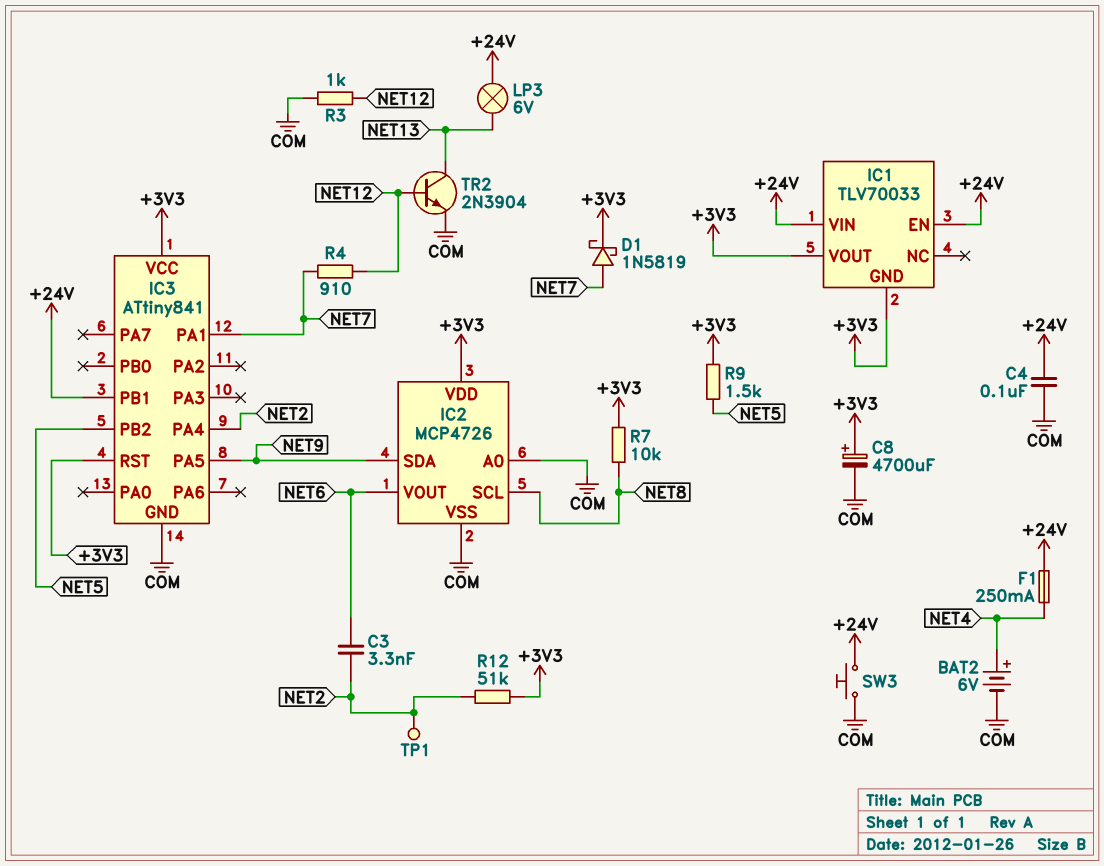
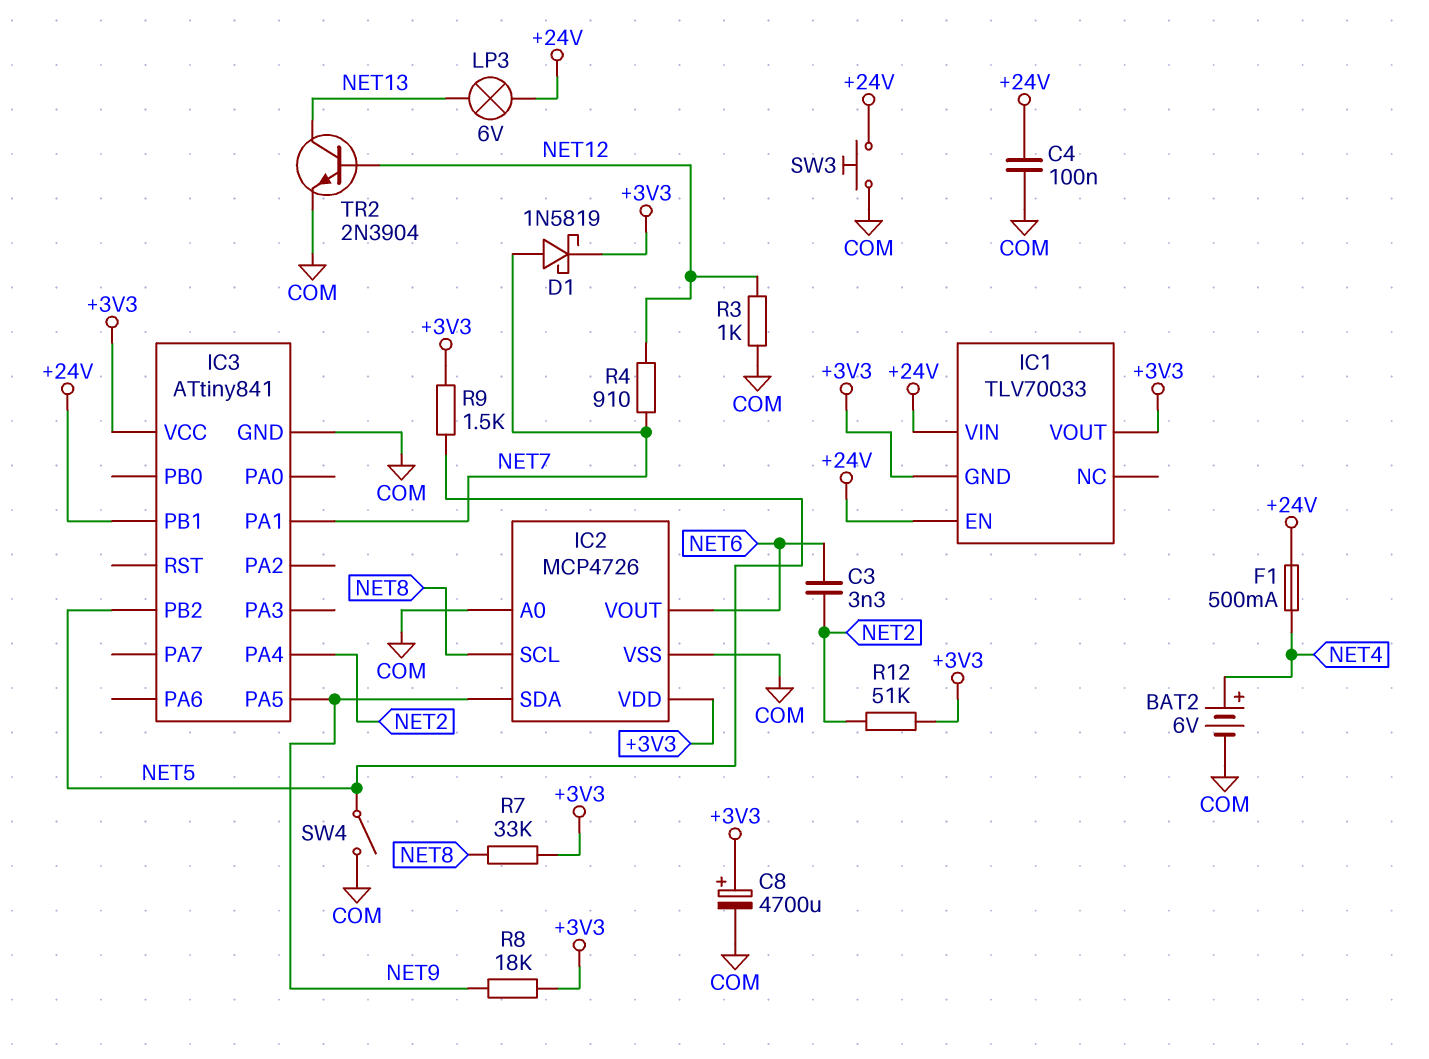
F1: 250mA (+24V, NET4) -> 500mA (+24V, NET4)
IC3 pin RST: +3V3 -> none
R7: 10k (+3V3, NET8) -> 33k (+3V3, NET8)
R8: none -> 18k (+3V3, NET9)
SW4: none -> switch (COM, NET5)
TP1: test point (NET2) -> none

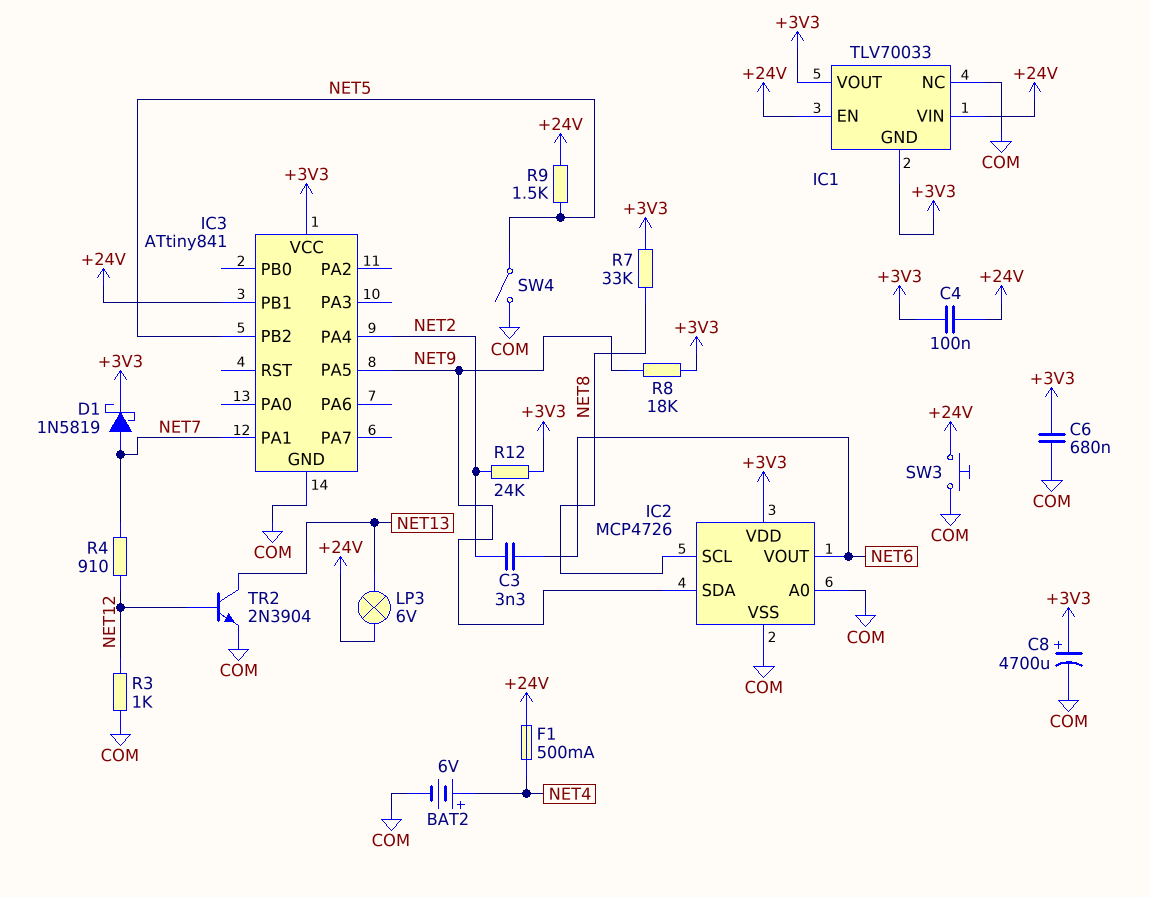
C4: 100nF (+24V, COM) -> 100nF (+3V3, +24V)
C6: none -> 680nF (+3V3, COM)
IC1 pin NC: none -> COM
R9: 1.5k (+3V3, NET5) -> 1.5k (+24V, NET5)
R12: 51k (+3V3, NET2) -> 24k (+3V3, NET2)

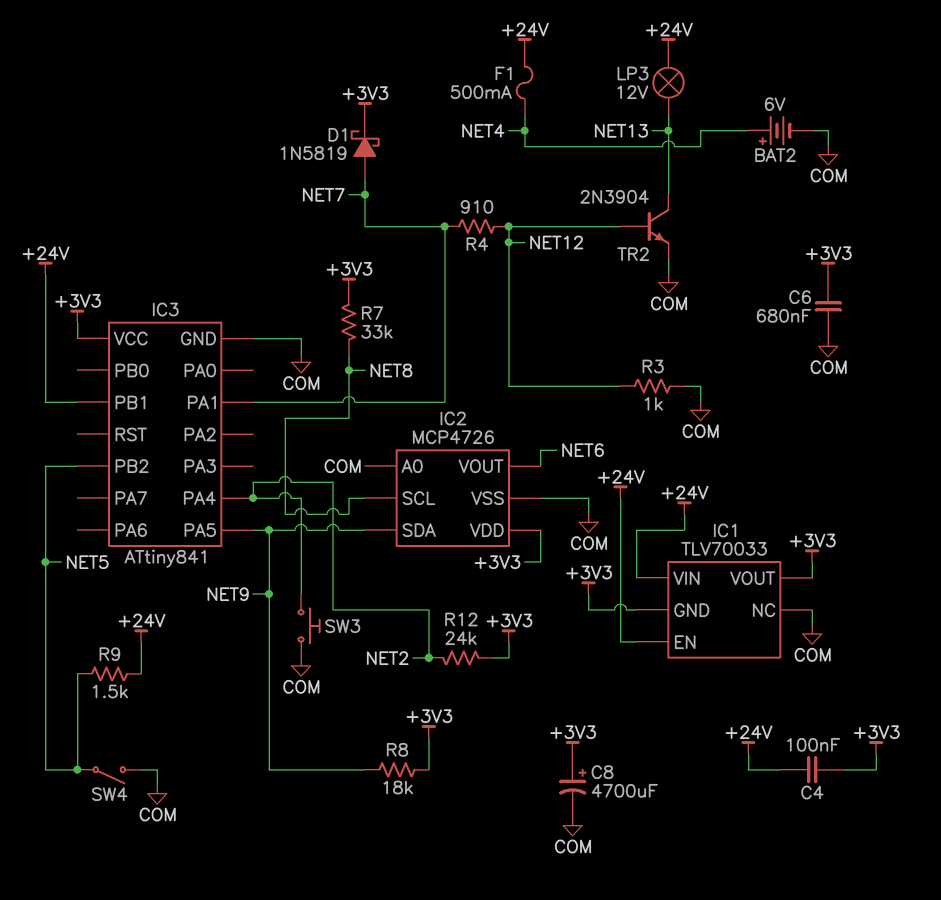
C3: 3.3nF (NET2, NET6) -> none
LP3: lamp 6V (+24V, NET13) -> lamp 12V (+24V, NET13)
SW3: button (+24V, COM) -> button (COM, NET2)

